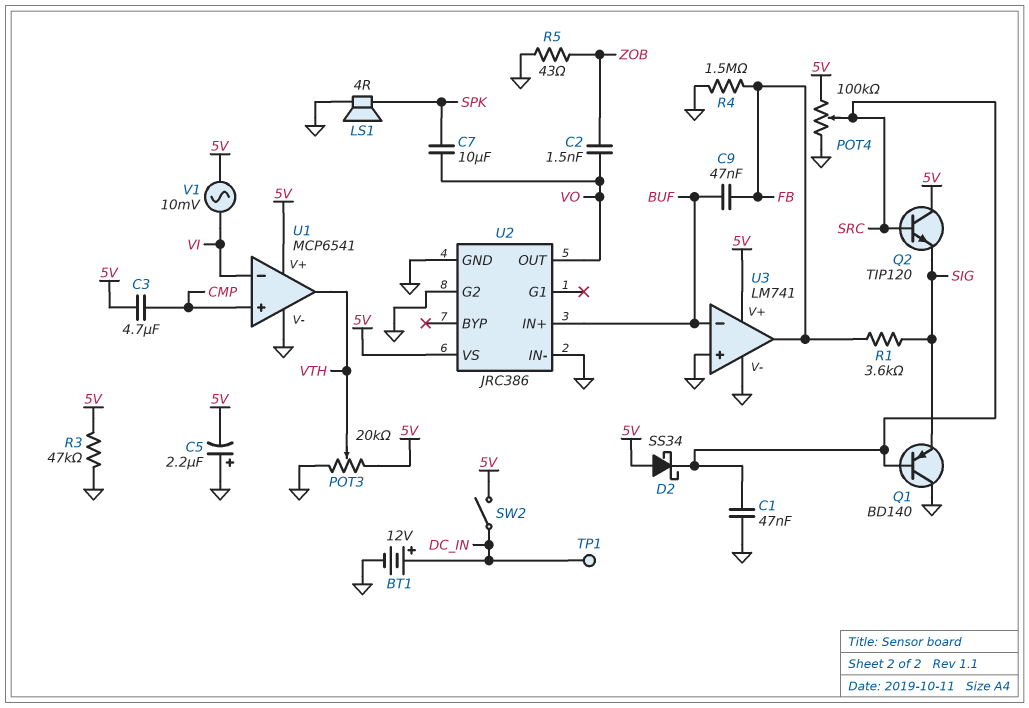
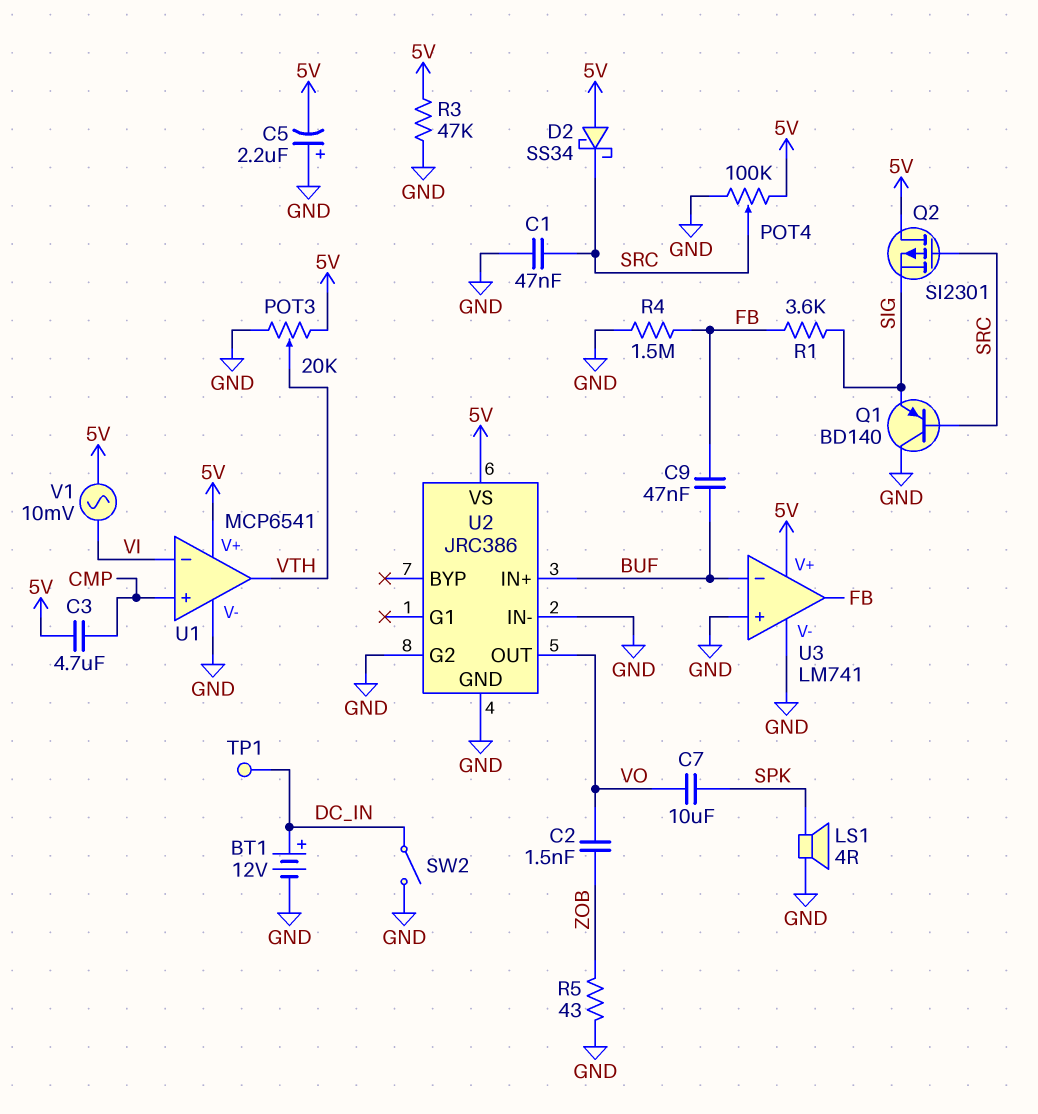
Q2: NPN TIP120 (B SRC, C 5V, E SIG) -> PMOS SI2301 (G SRC, D 5V, S SIG)
SW2: switch (5V, DC_IN) -> switch (DC_IN, GND)

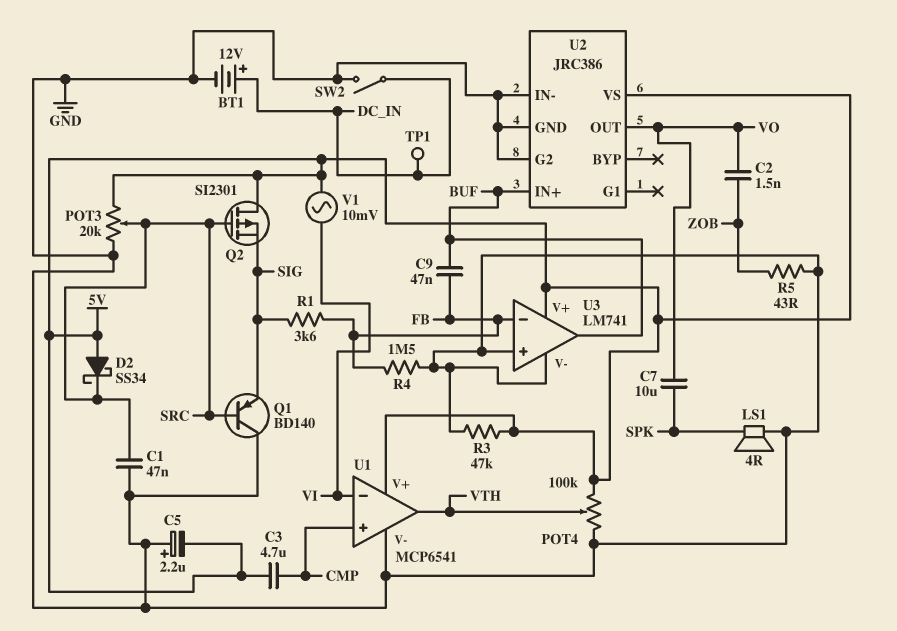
POT3: 20k (5V, GND, wiper VTH) -> 20k (5V, GND, wiper SRC)
POT4: 100k (5V, GND, wiper SRC) -> 100k (5V, GND, wiper VTH)
U3 pin in-: BUF -> FB
U3 pin out: FB -> BUF

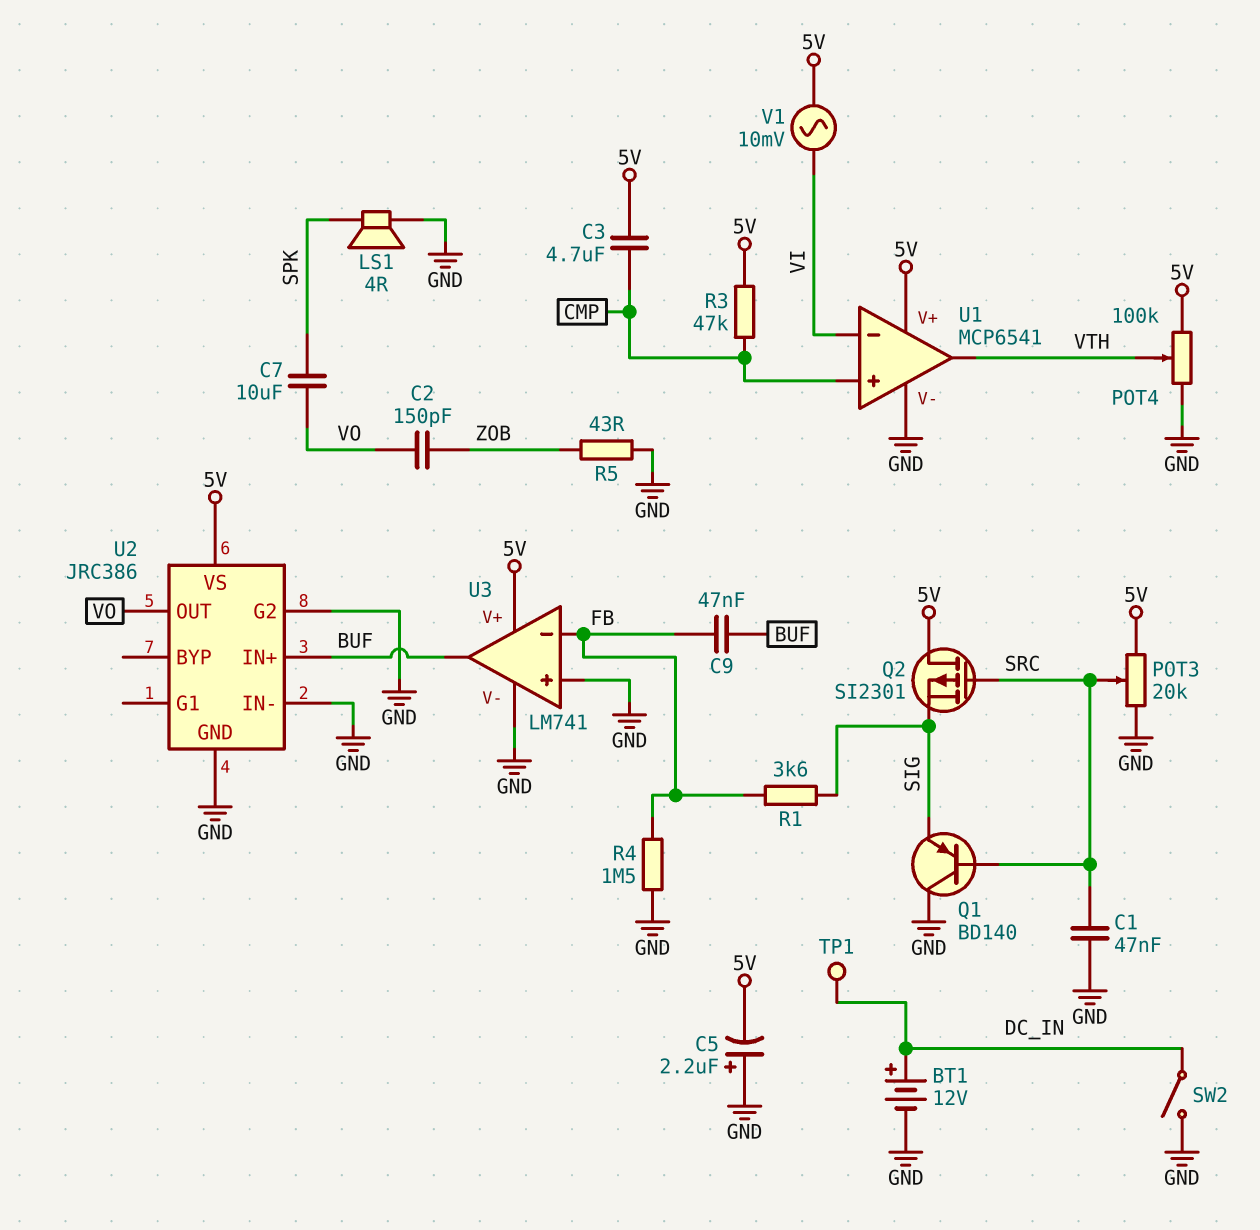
C2: 1.5nF (VO, ZOB) -> 150pF (VO, ZOB)
D2: schottky SS34 (A 5V, K SRC) -> none
R3: 47k (5V, GND) -> 47k (5V, CMP)

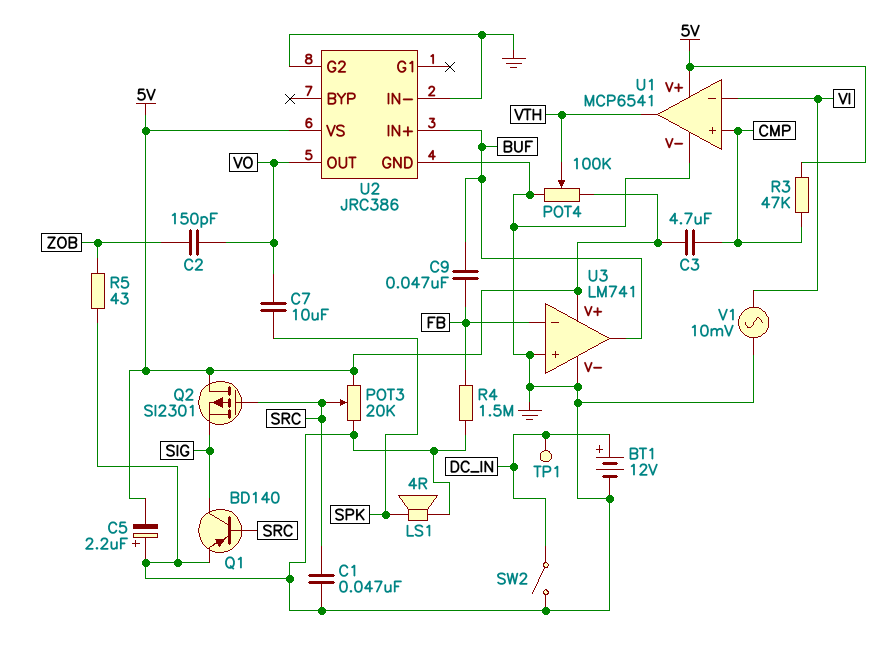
Q1: PNP BD140 (B SRC, C GND, E SIG) -> PNP BD140 (B SRC, C SIG, E GND)
R1: 3.6k (FB, SIG) -> none
V1: AC 10mV (5V, VI) -> AC 10mV (GND, VI)

